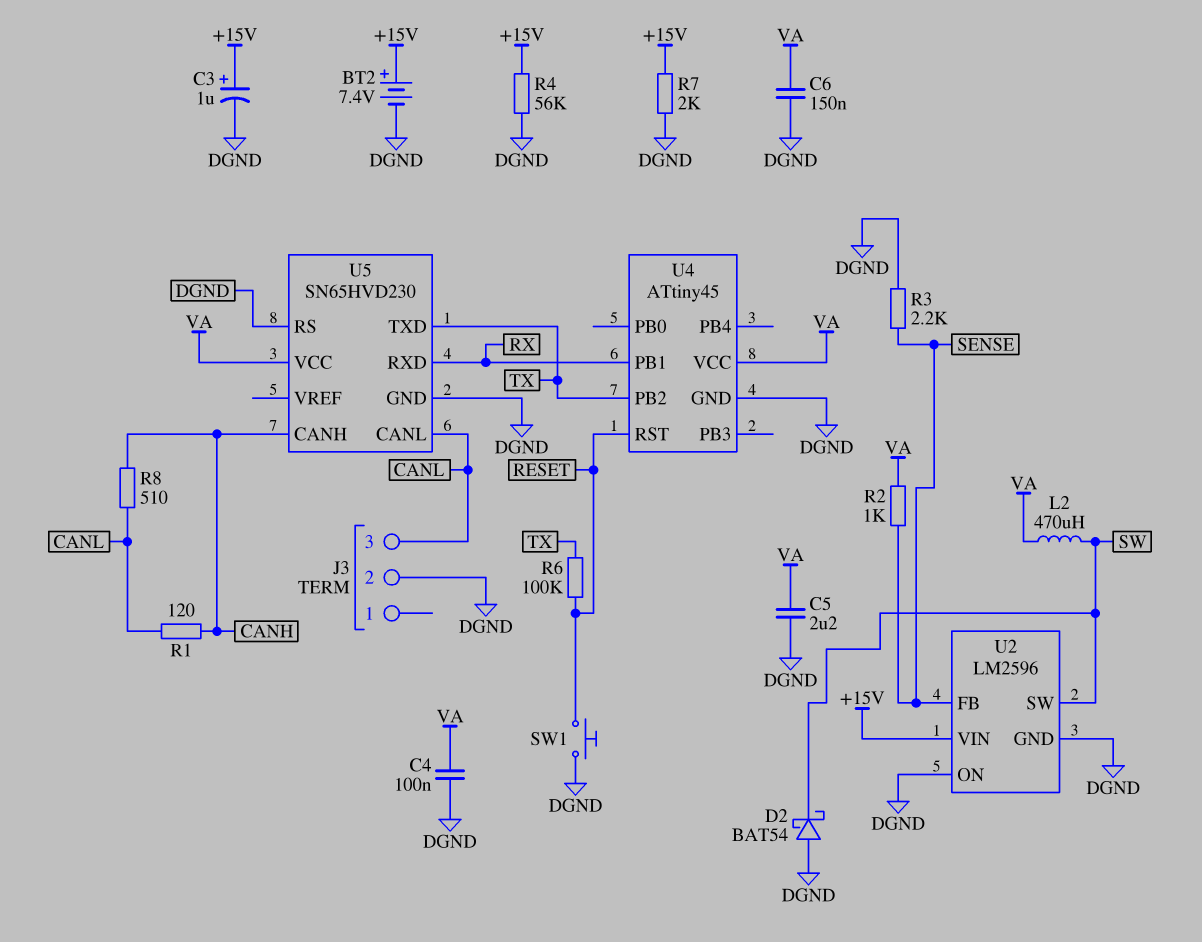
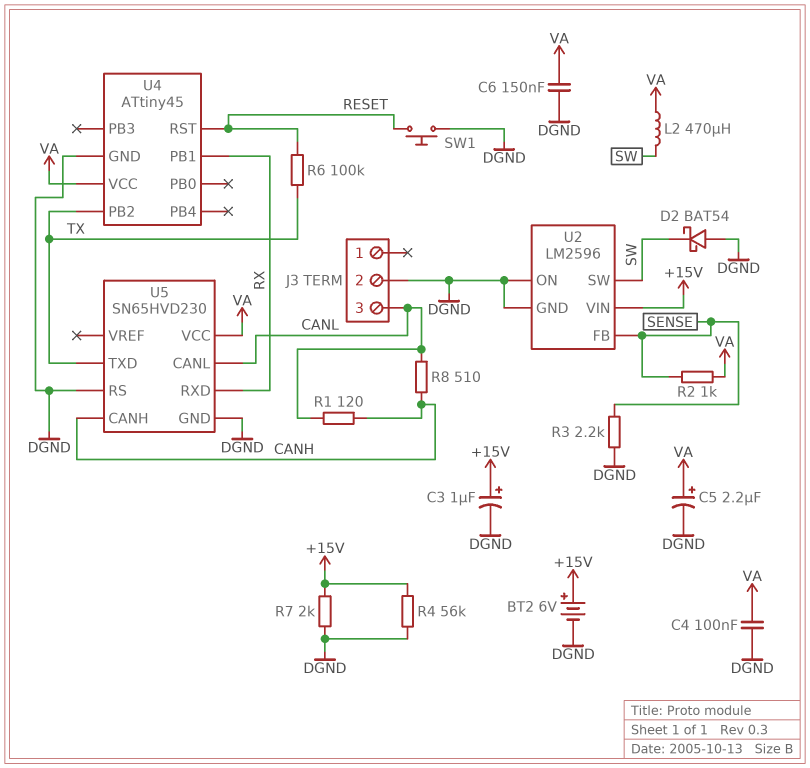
BT2: 7.4V (plus +15V, minus DGND) -> 6V (plus +15V, minus DGND)
C5: 2.2uF (DGND, VA) -> 2.2uF (plus VA, minus DGND)

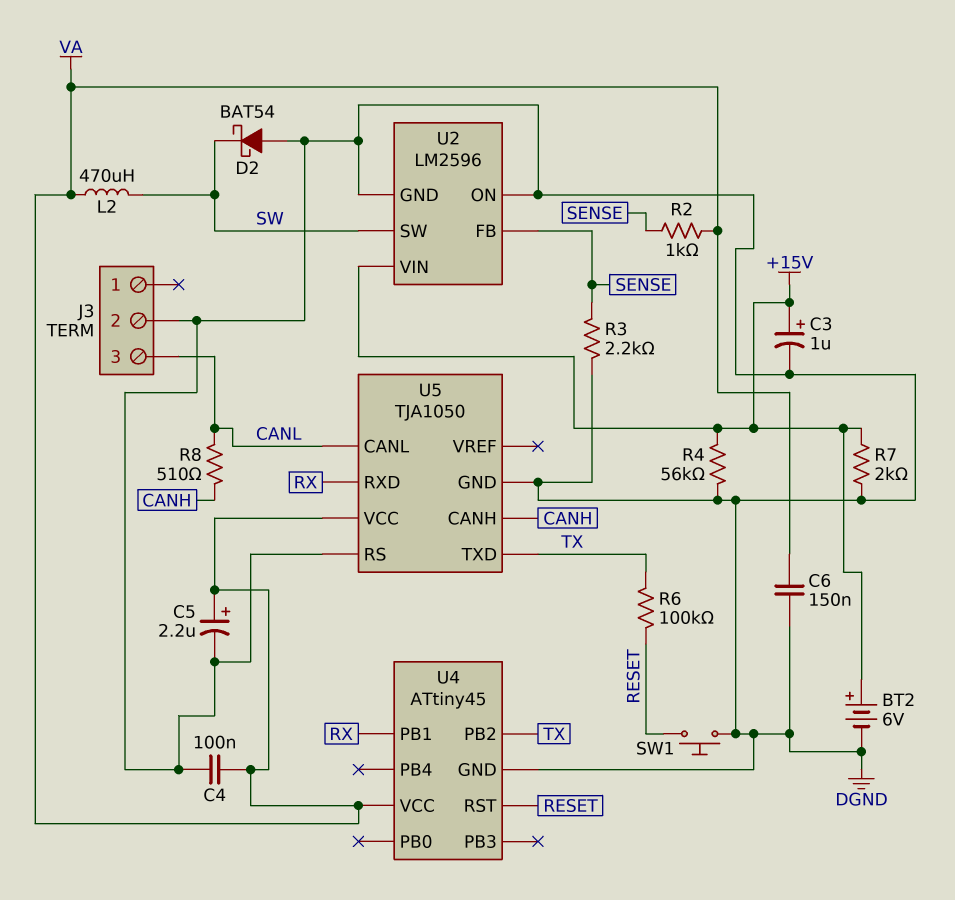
R1: 120 (CANH, CANL) -> none
U5: SN65HVD230 -> TJA1050

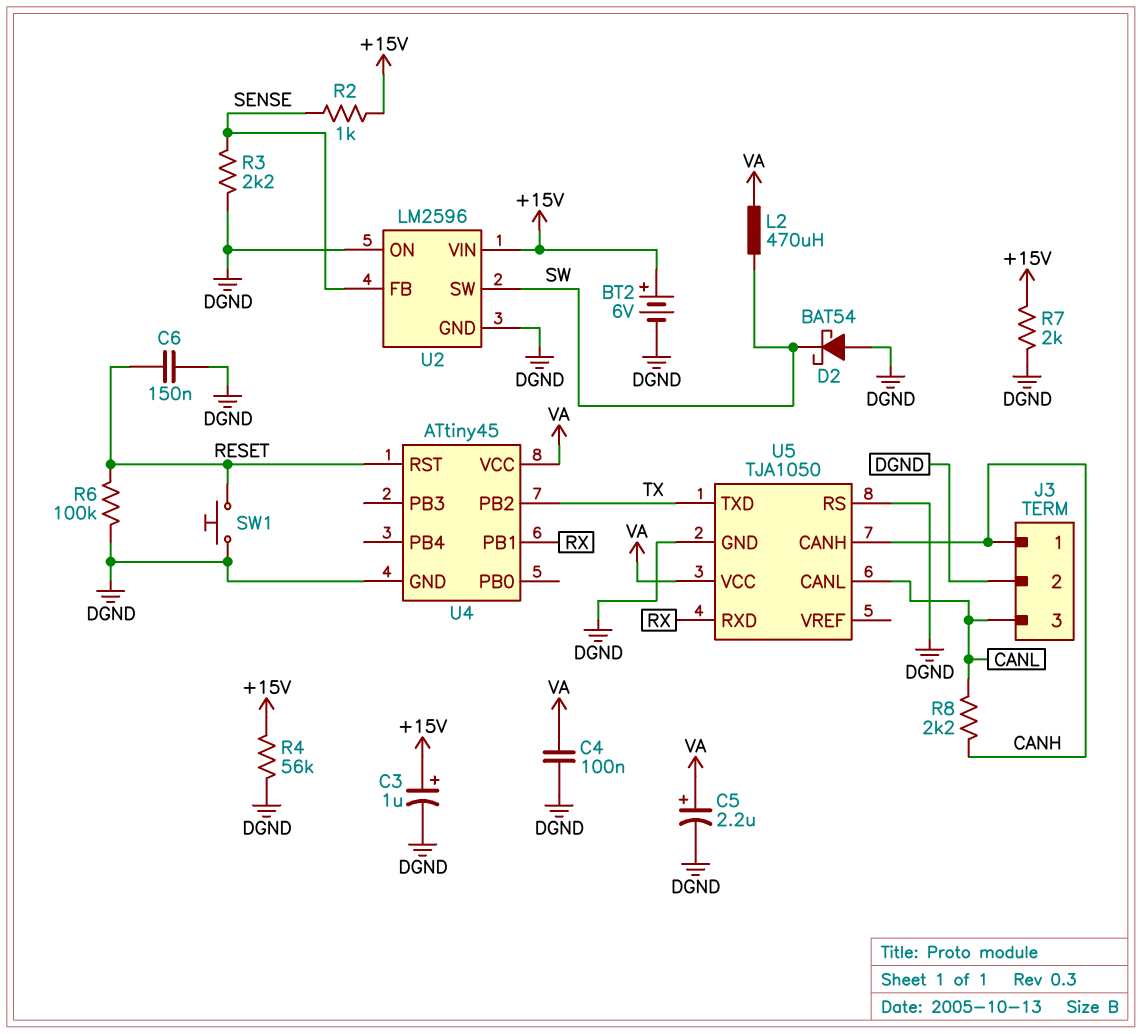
C6: 150nF (DGND, VA) -> 150nF (DGND, RESET)
J3 pin 1: none -> CANH
R2: 1k (SENSE, VA) -> 1k (+15V, SENSE)
R6: 100k (RESET, TX) -> 100k (DGND, RESET)
R8: 510 (CANH, CANL) -> 2.2k (CANH, CANL)

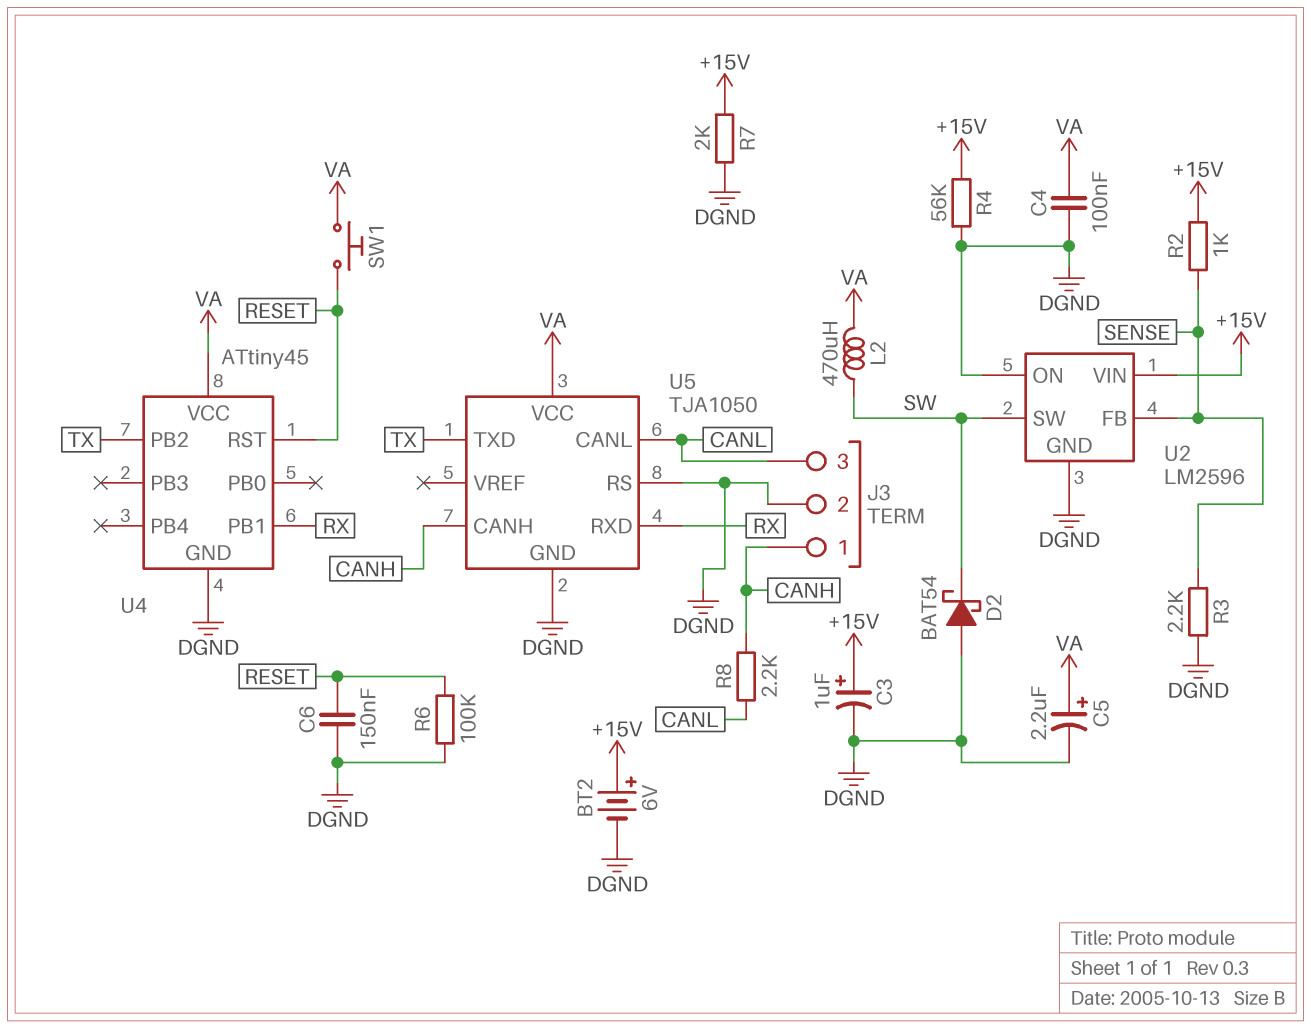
SW1: button (DGND, RESET) -> button (RESET, VA)

